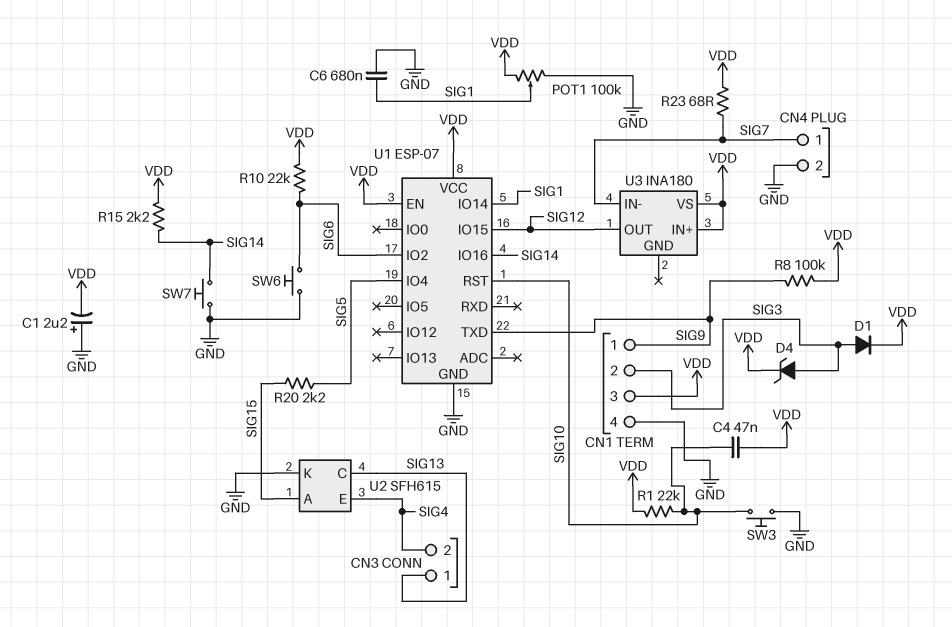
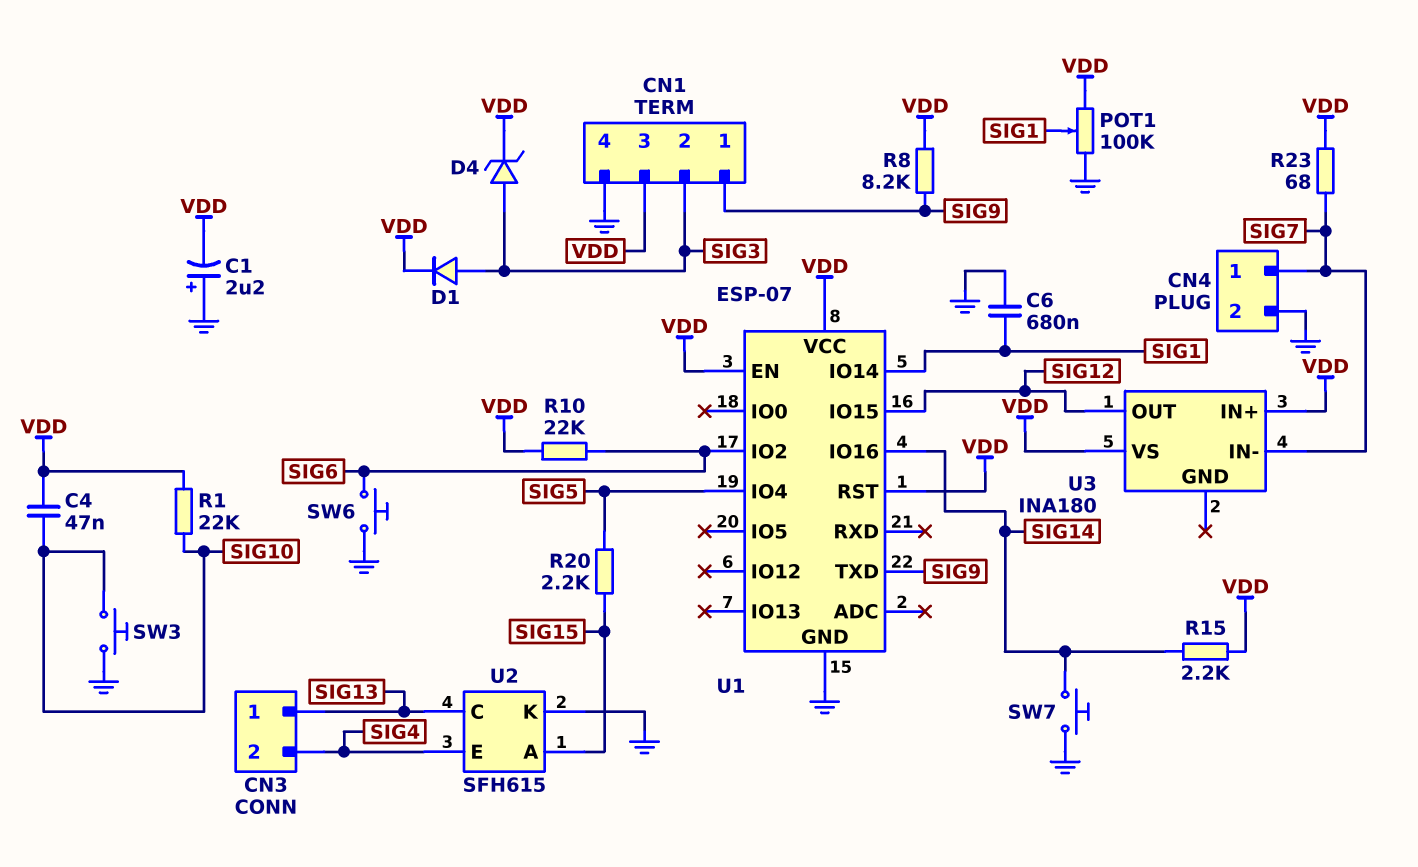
R8: 100k (SIG9, VDD) -> 8.2k (SIG9, VDD)
U1 pin RST: SIG10 -> VDD

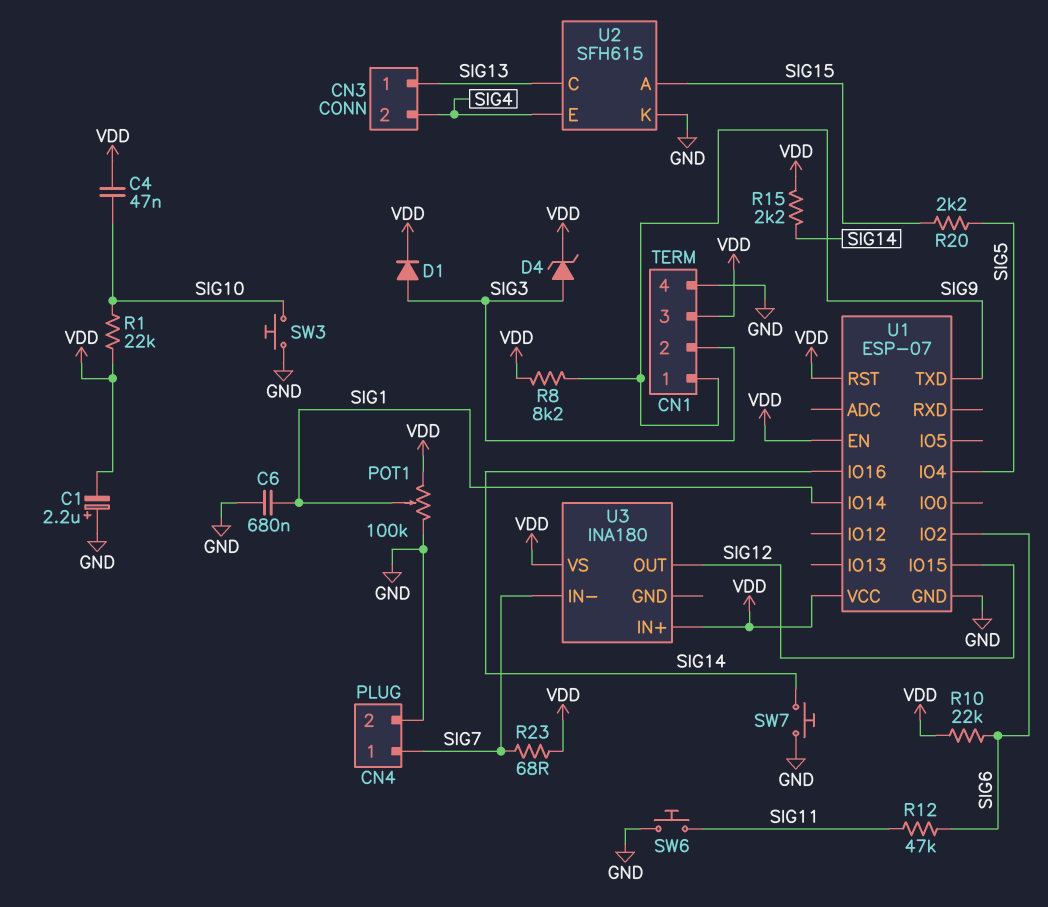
R12: none -> 47k (SIG6, SIG11)
SW6: button (GND, SIG6) -> button (GND, SIG11)

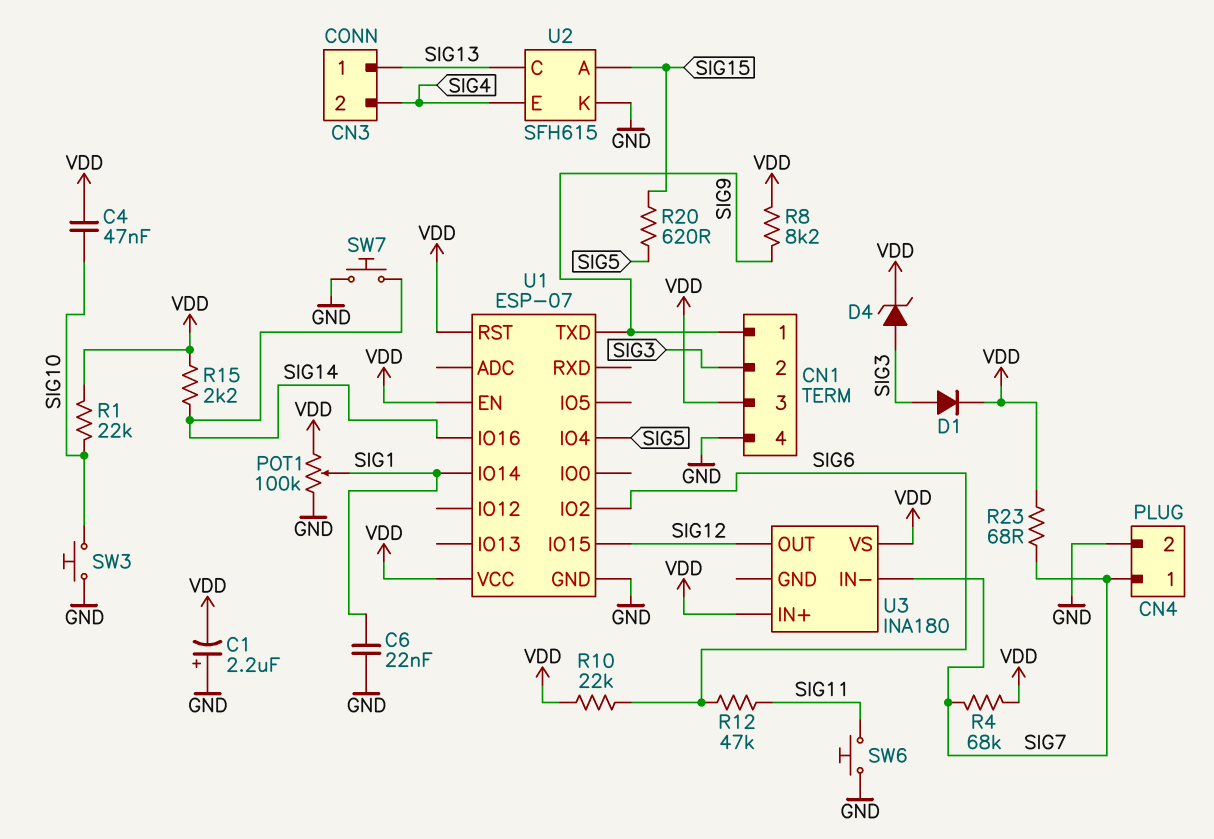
C6: 680nF (GND, SIG1) -> 22nF (GND, SIG1)
R4: none -> 68k (SIG7, VDD)
R20: 2.2k (SIG5, SIG15) -> 620 (SIG5, SIG15)

